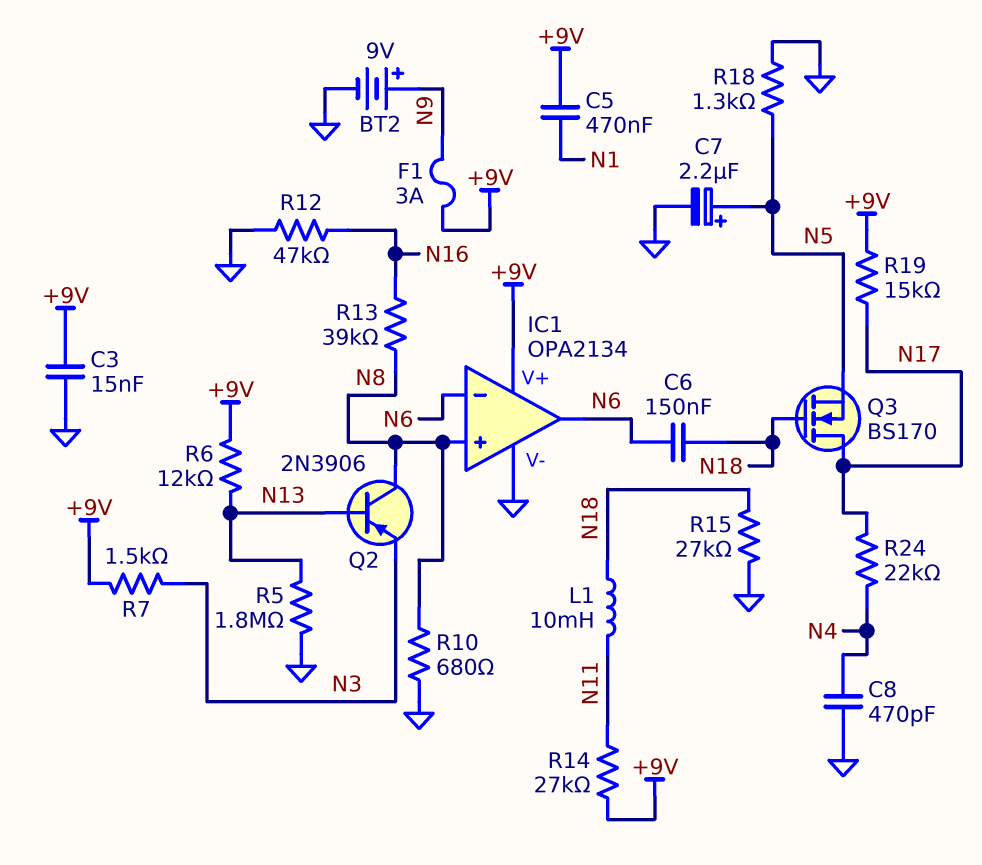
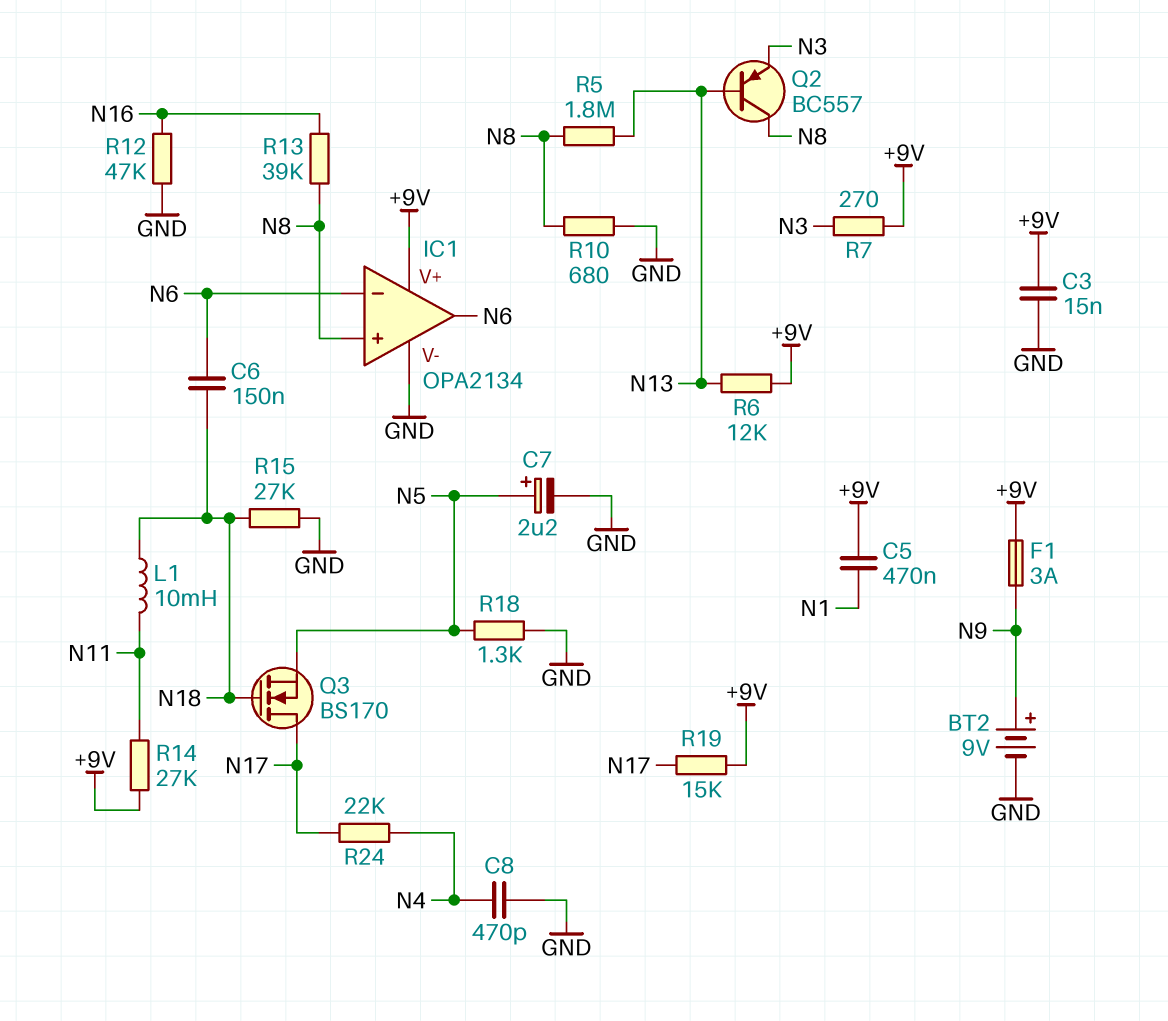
Q2: PNP 2N3906 (B N13, C N8, E N3) -> PNP BC557 (B N13, C N8, E N3)
R5: 1.8M (GND, N13) -> 1.8M (N8, N13)
R7: 1.5k (+9V, N3) -> 270 (+9V, N3)

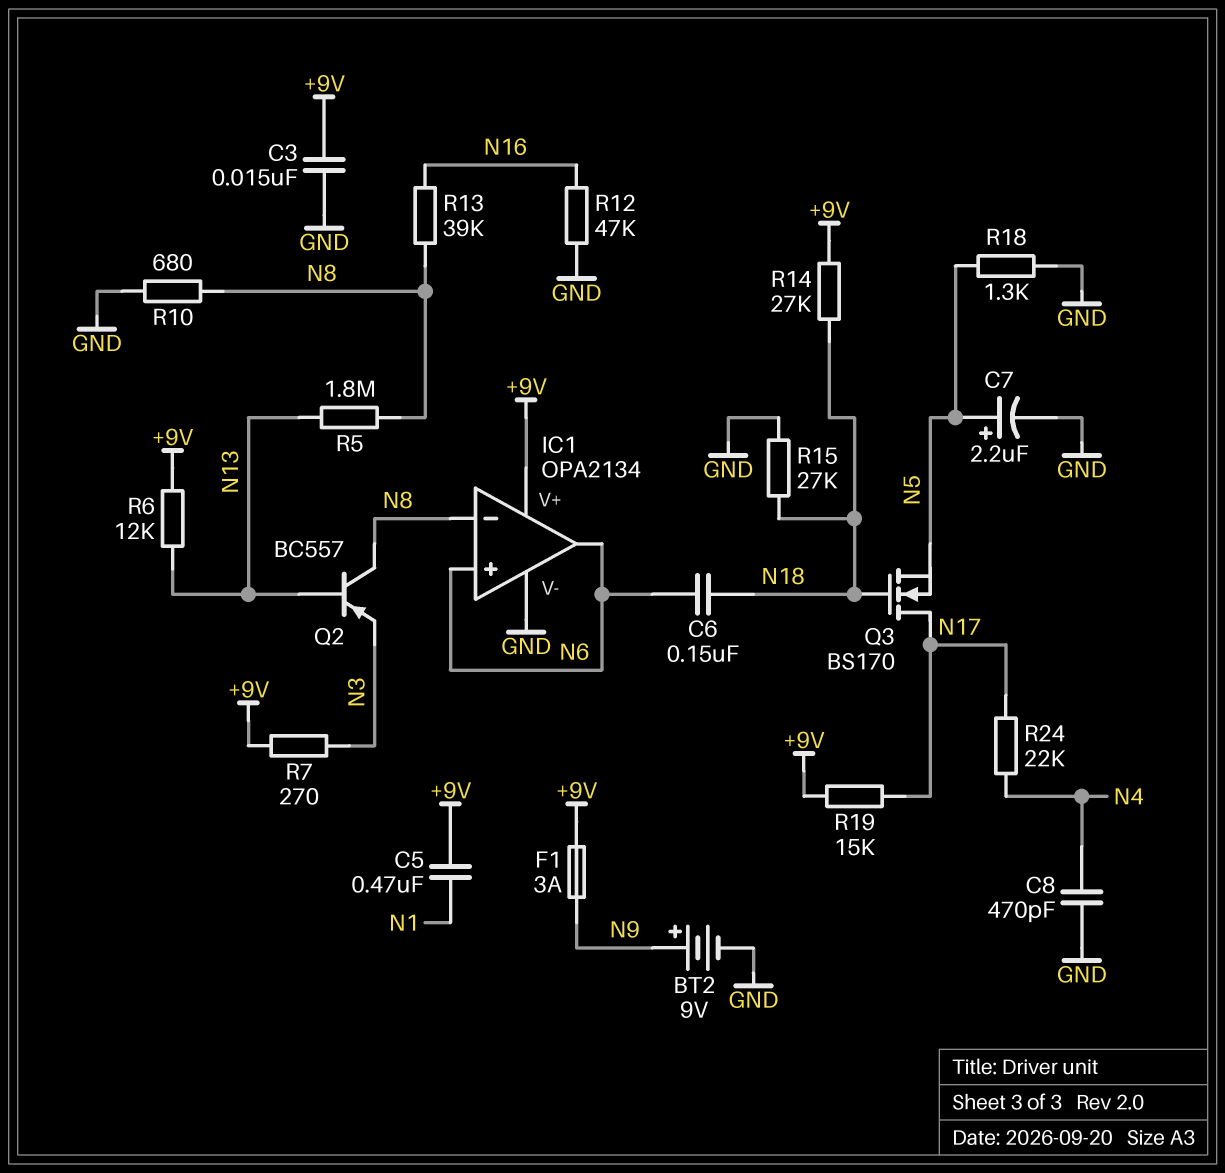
IC1 pin in+: N8 -> N6
IC1 pin in-: N6 -> N8
L1: 10mH (N11, N18) -> none
R14: 27k (+9V, N11) -> 27k (+9V, N18)

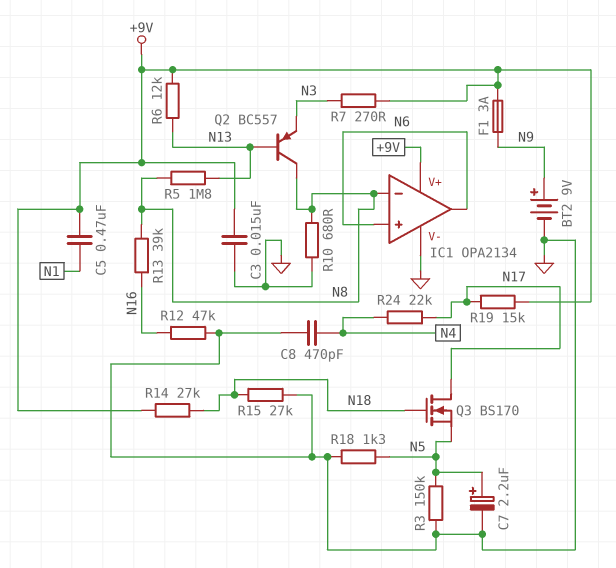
C6: 150nF (N6, N18) -> none
R3: none -> 150k (GND, N5)

